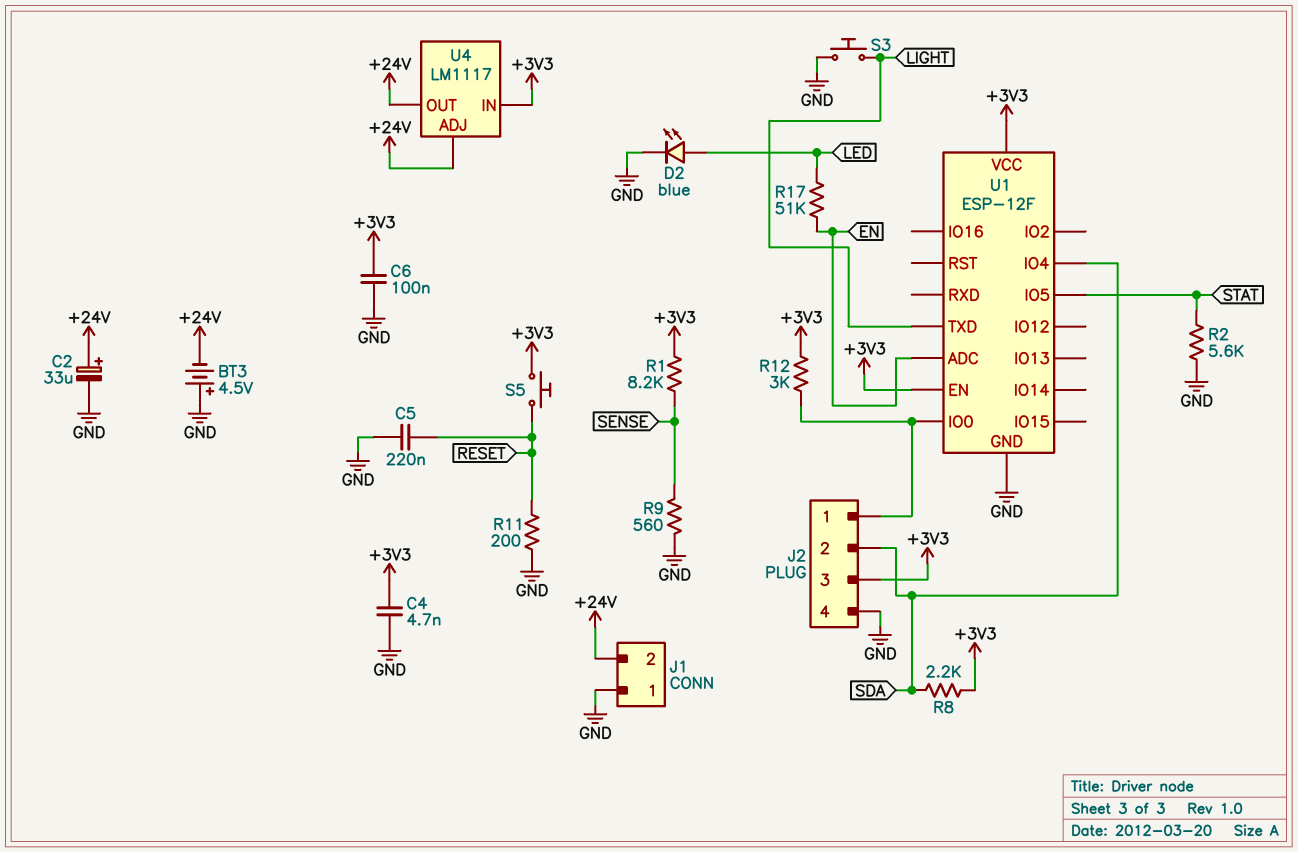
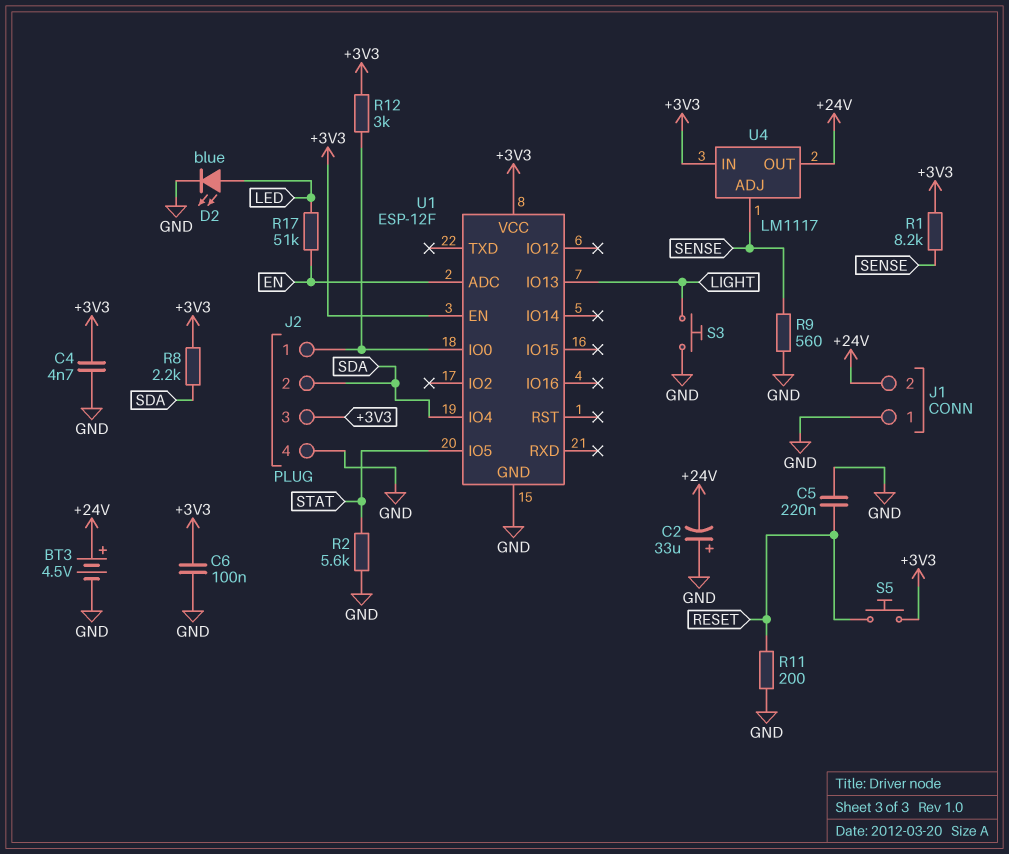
BT3: 4.5V (plus GND, minus +24V) -> 4.5V (plus +24V, minus GND)
C2: 33uF (plus +24V, minus GND) -> 33uF (plus GND, minus +24V)
U1 pin IO13: none -> LIGHT
U1 pin TXD: LIGHT -> none
U4 pin ADJ: +24V -> SENSE

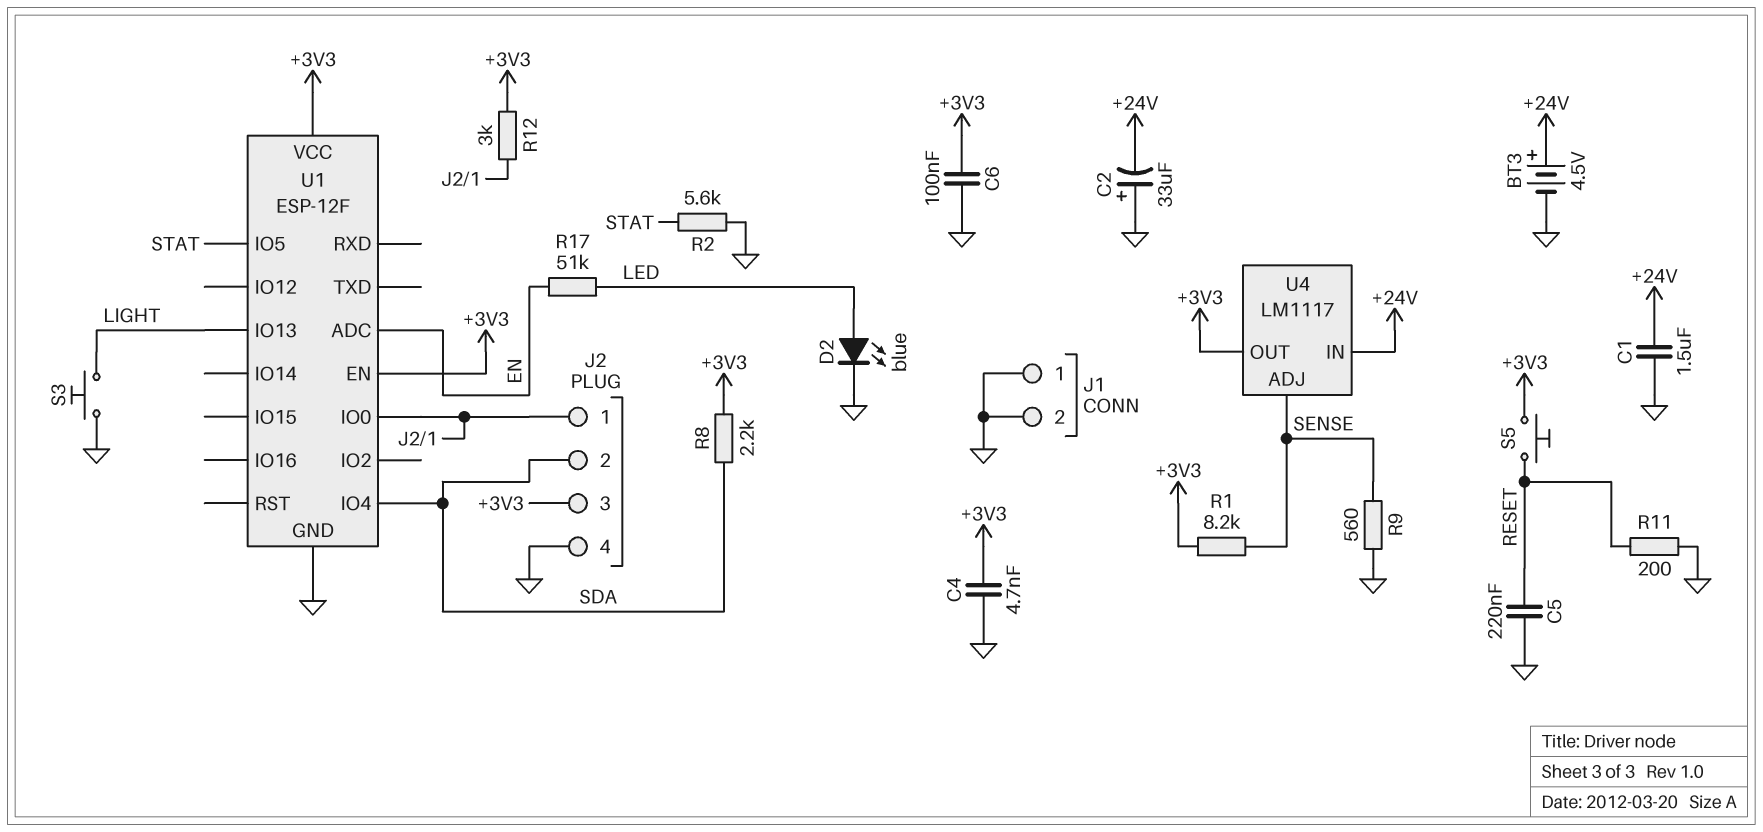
C1: none -> 1.5uF (+24V, GND)
J1 pin 2: +24V -> GND
U4 pin IN: +3V3 -> +24V
U4 pin OUT: +24V -> +3V3

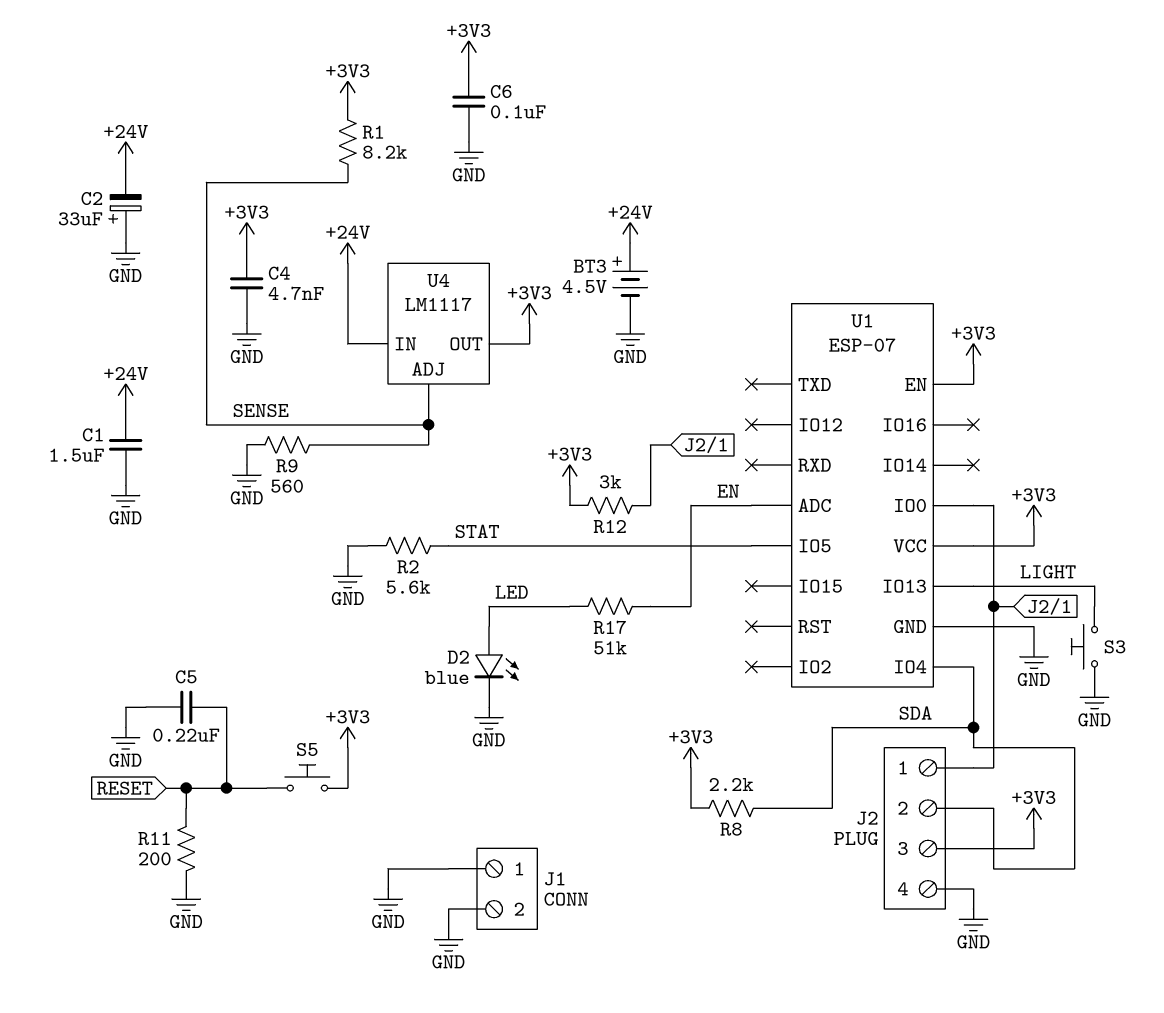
U1: ESP-12F -> ESP-07

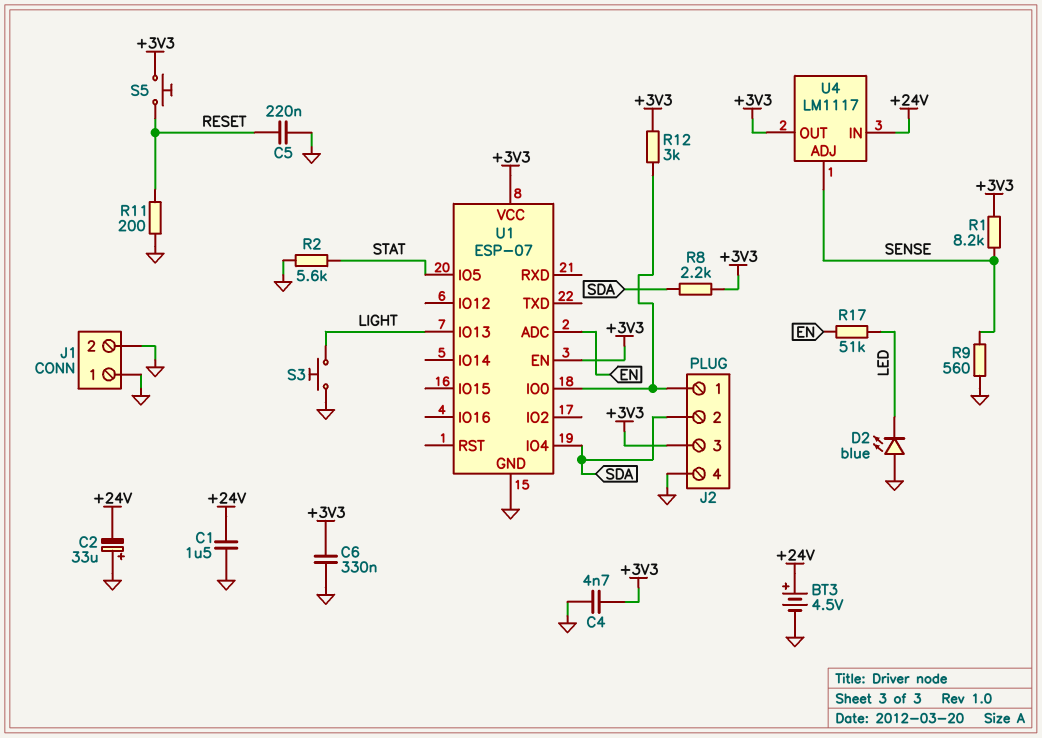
C6: 100nF (+3V3, GND) -> 330nF (+3V3, GND)
D2: LED blue (A LED, K GND) -> LED blue (A GND, K LED)

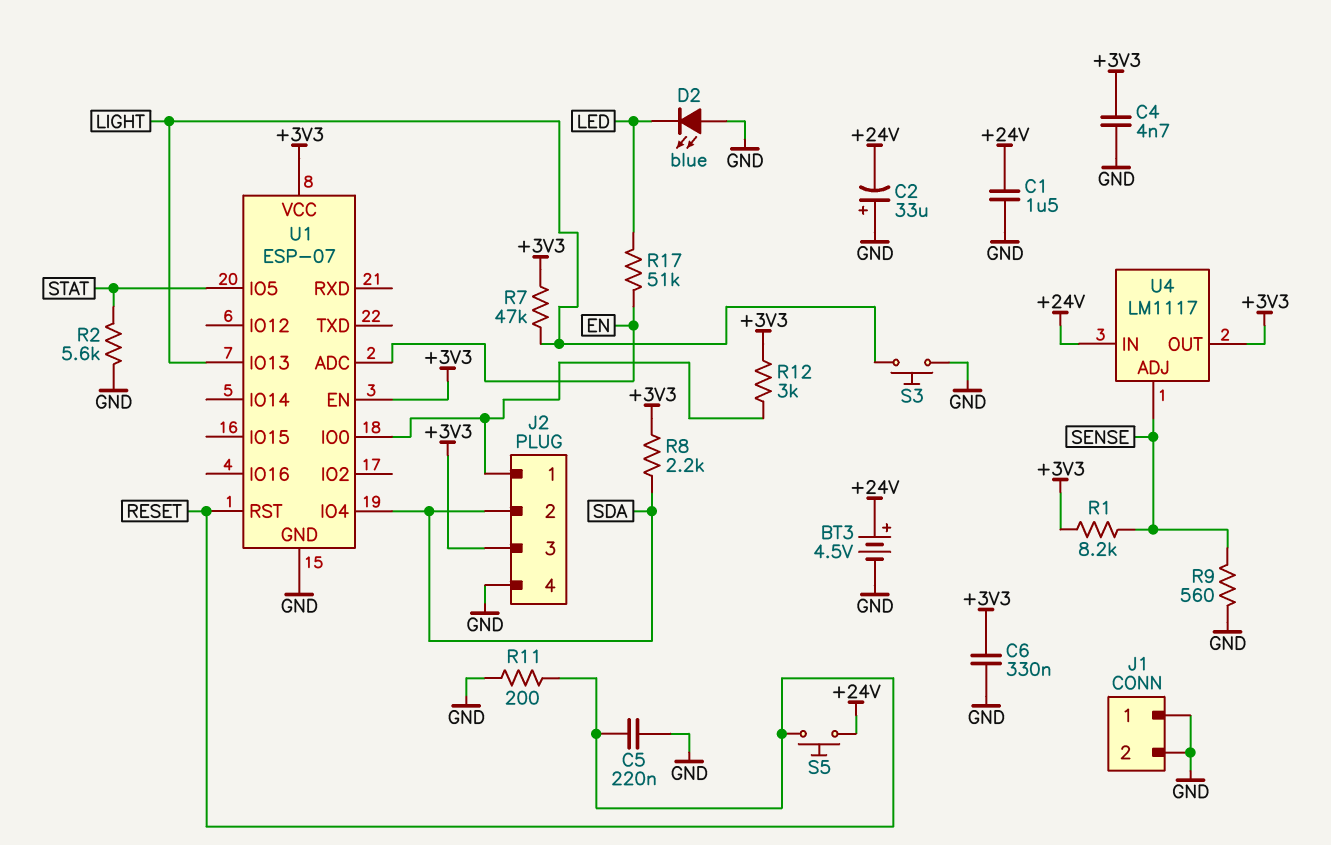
R7: none -> 47k (+3V3, LIGHT)
S5: button (+3V3, RESET) -> button (+24V, RESET)
U1 pin RST: none -> RESET

